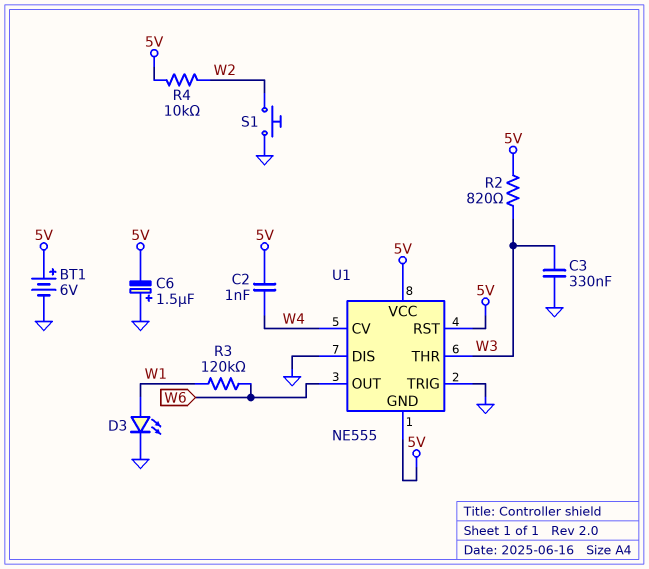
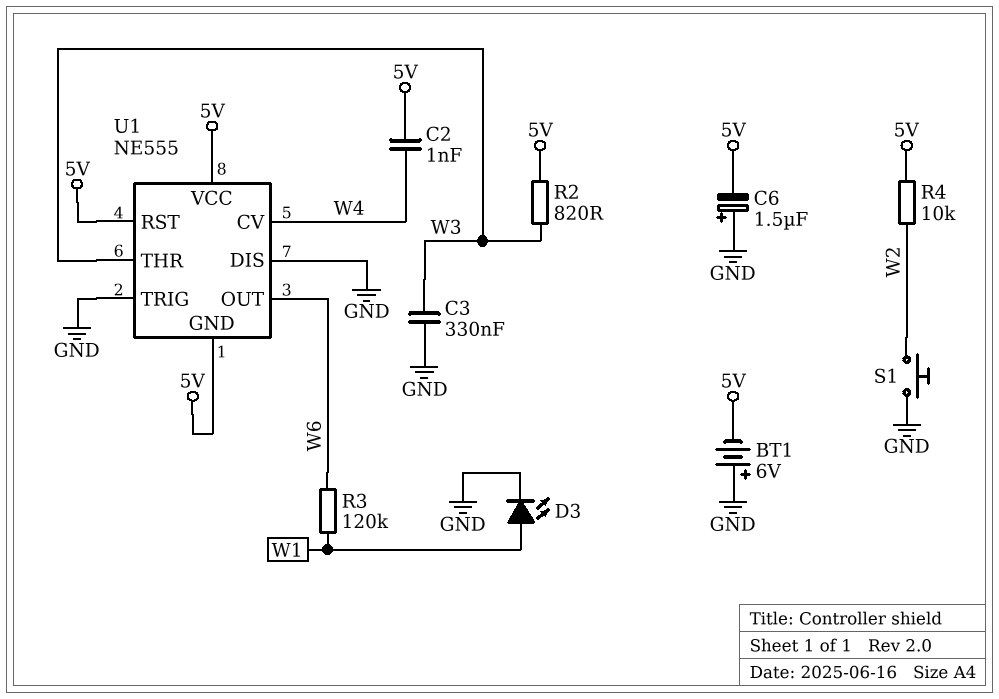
BT1: 6V (plus 5V, minus GND) -> 6V (plus GND, minus 5V)

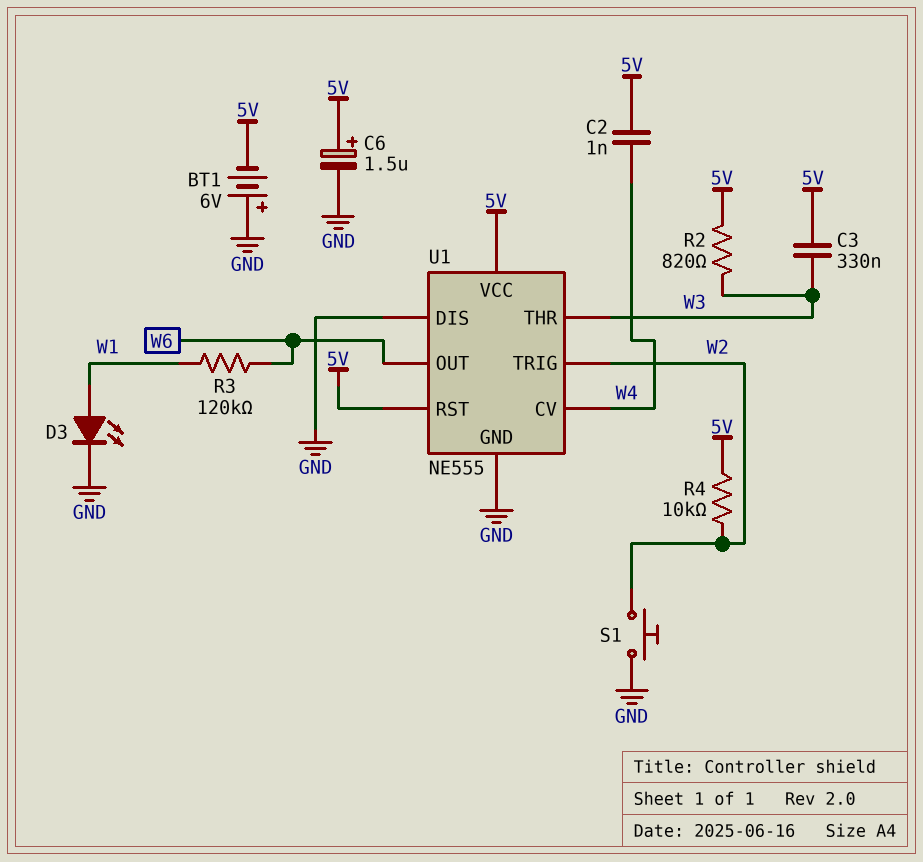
C3: 330nF (GND, W3) -> 330nF (5V, W3)
C6: 1.5uF (plus GND, minus 5V) -> 1.5uF (plus 5V, minus GND)
U1 pin GND: 5V -> GND
U1 pin TRIG: GND -> W2

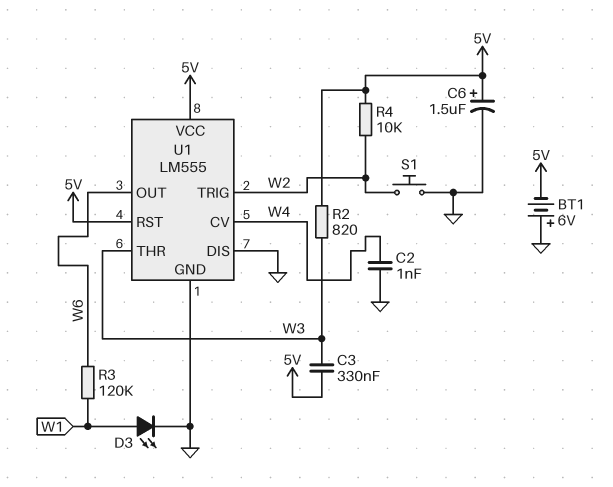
C2: 1nF (5V, W4) -> 1nF (GND, W4)
U1: NE555 -> LM555

